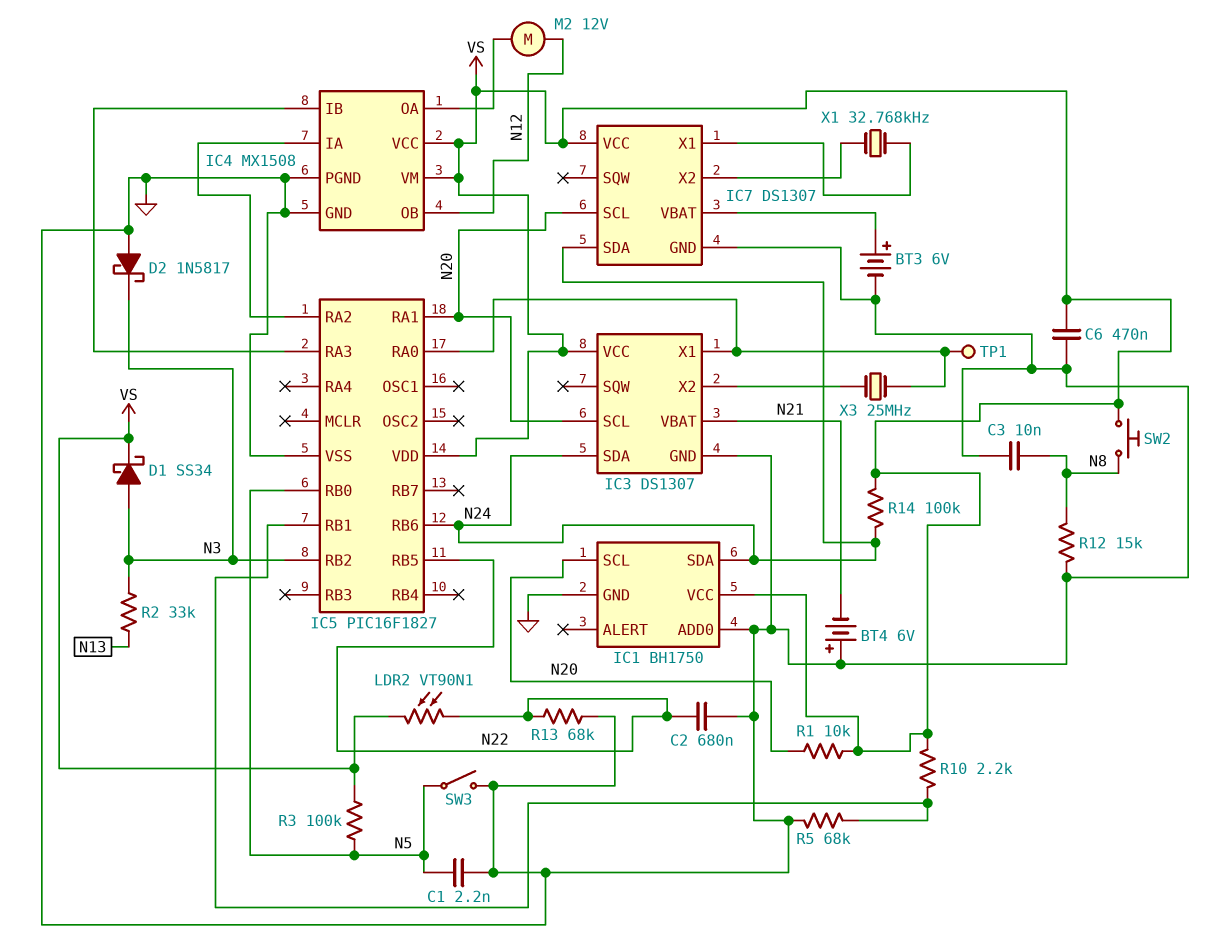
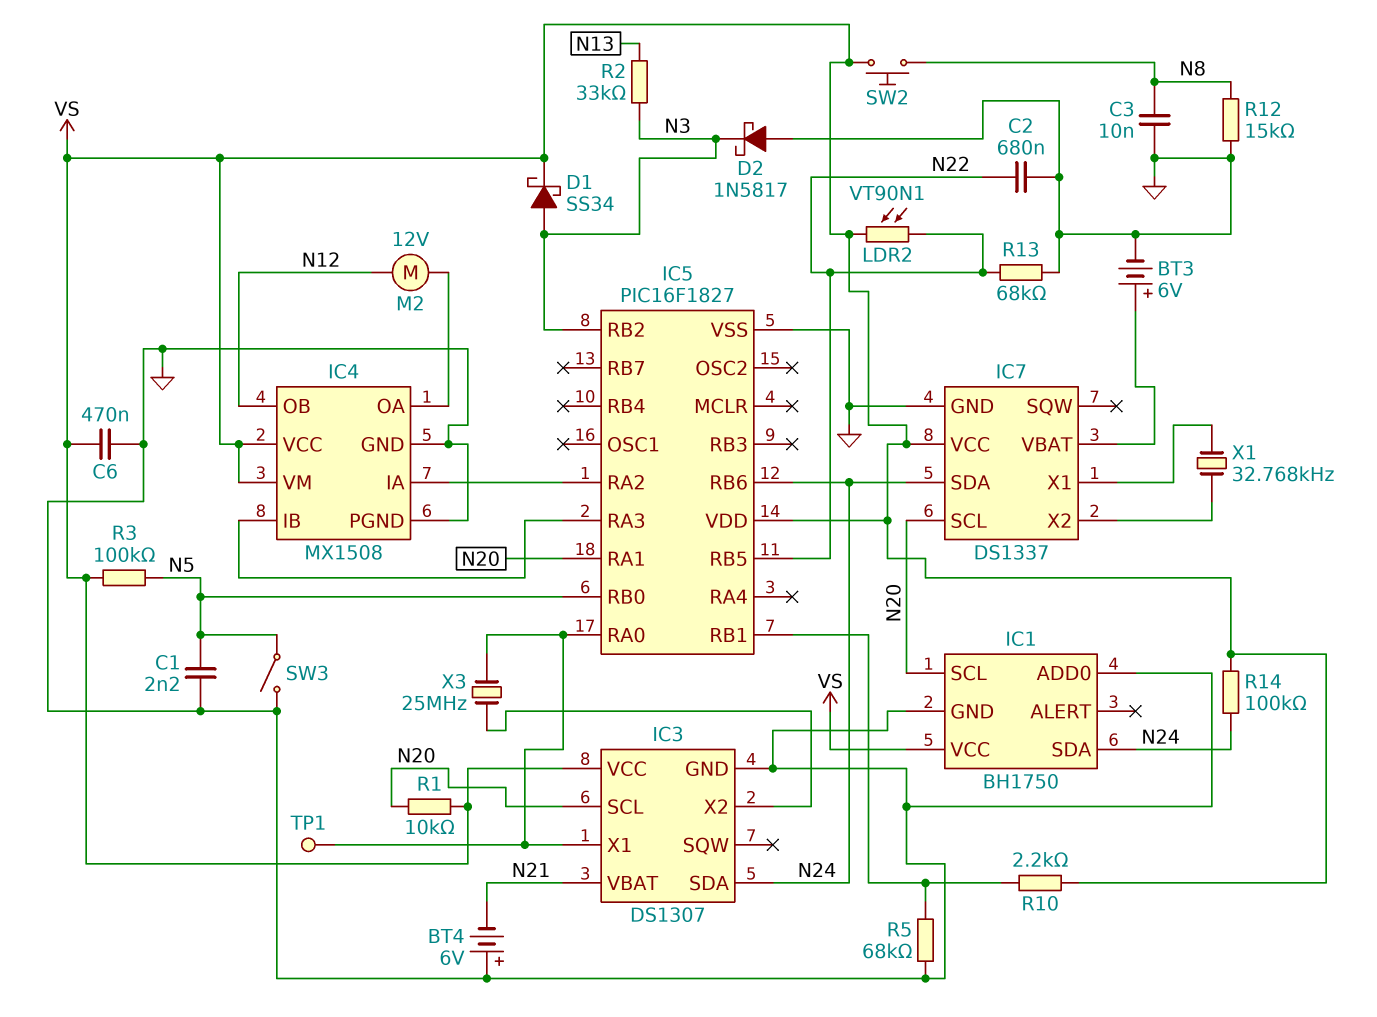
IC7: DS1307 -> DS1337

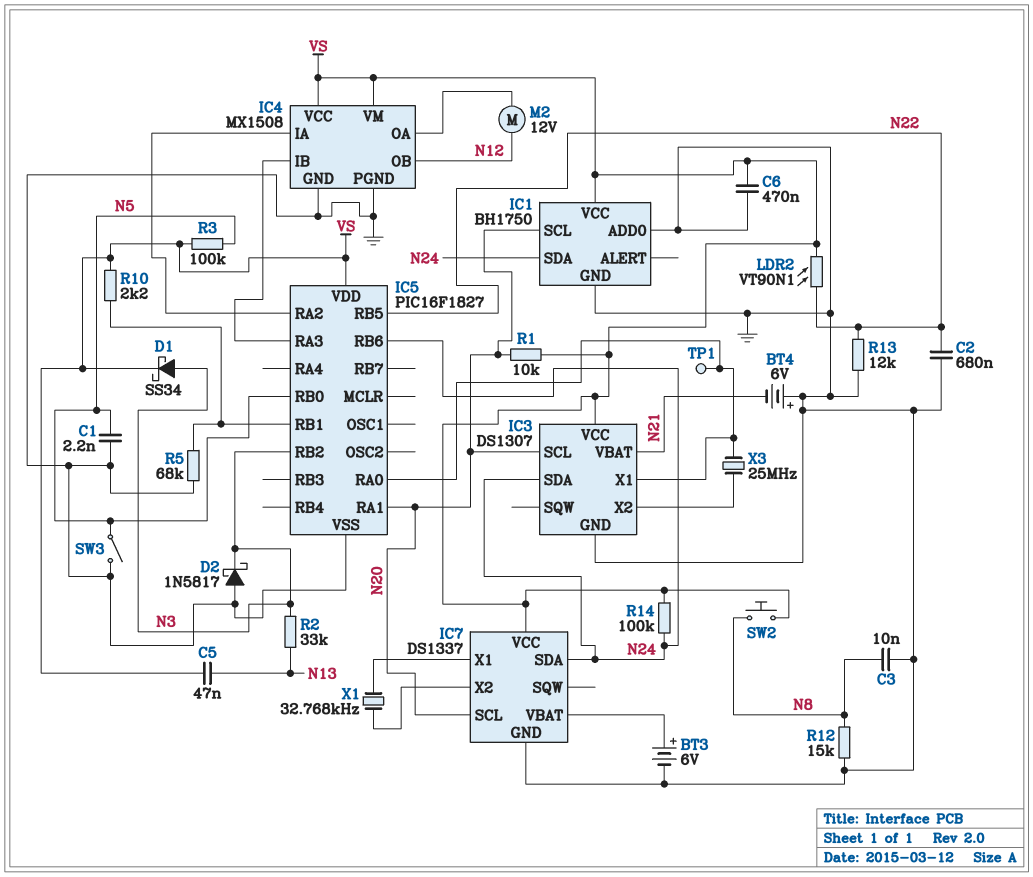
C5: none -> 47nF (N13, VS)
R13: 68k (GND, N22) -> 12k (GND, N22)

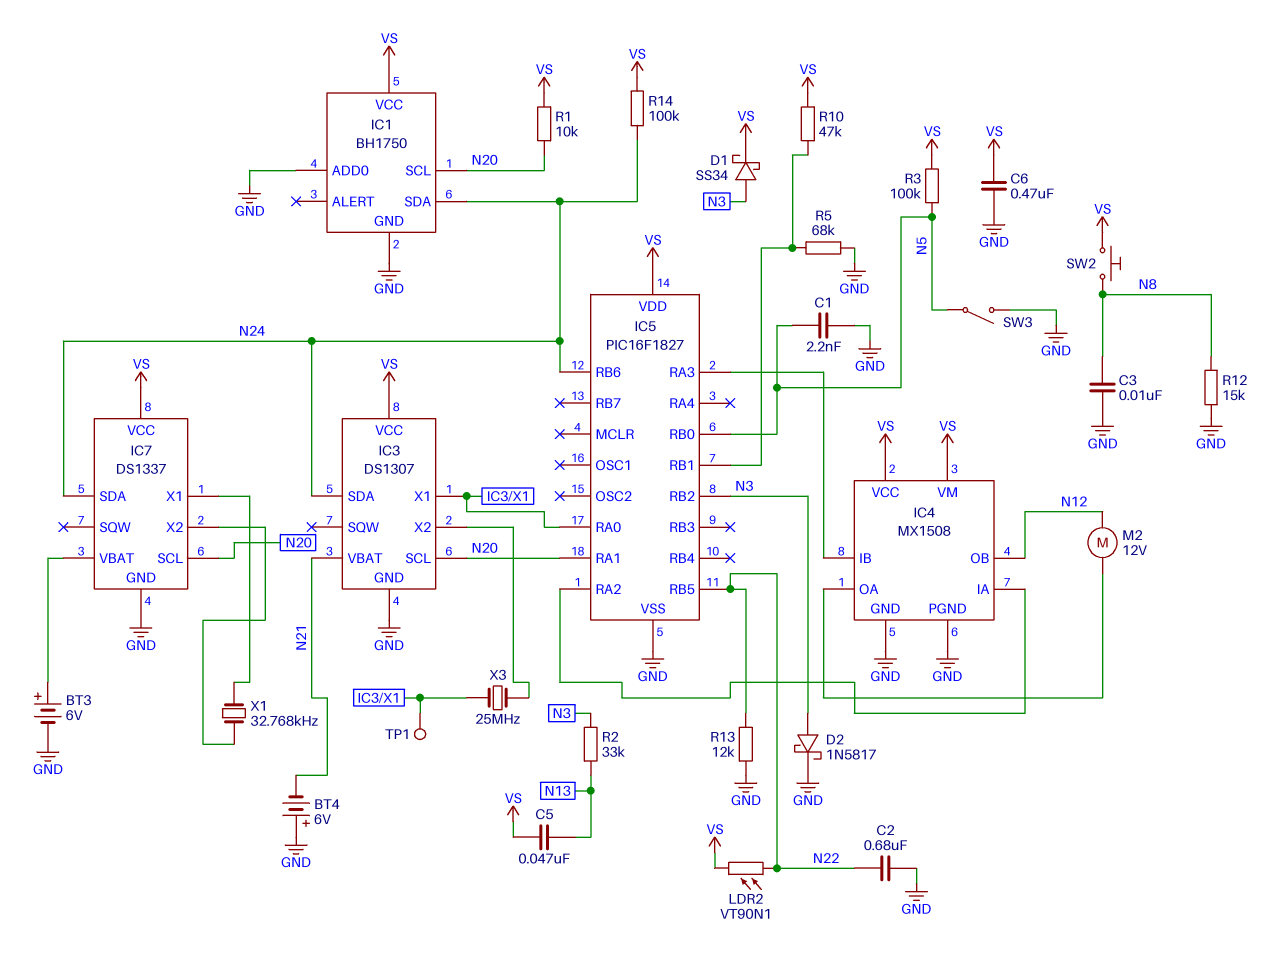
D2: schottky 1N5817 (A GND, K N3) -> schottky 1N5817 (A N3, K GND)
R10: 2.2k (IC5/RB1, VS) -> 47k (IC5/RB1, VS)

